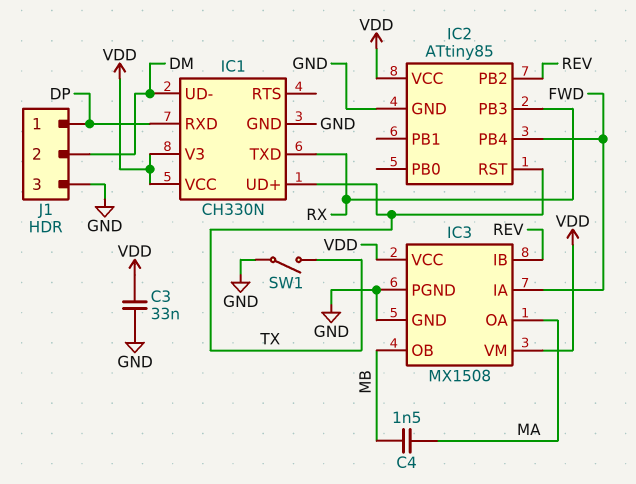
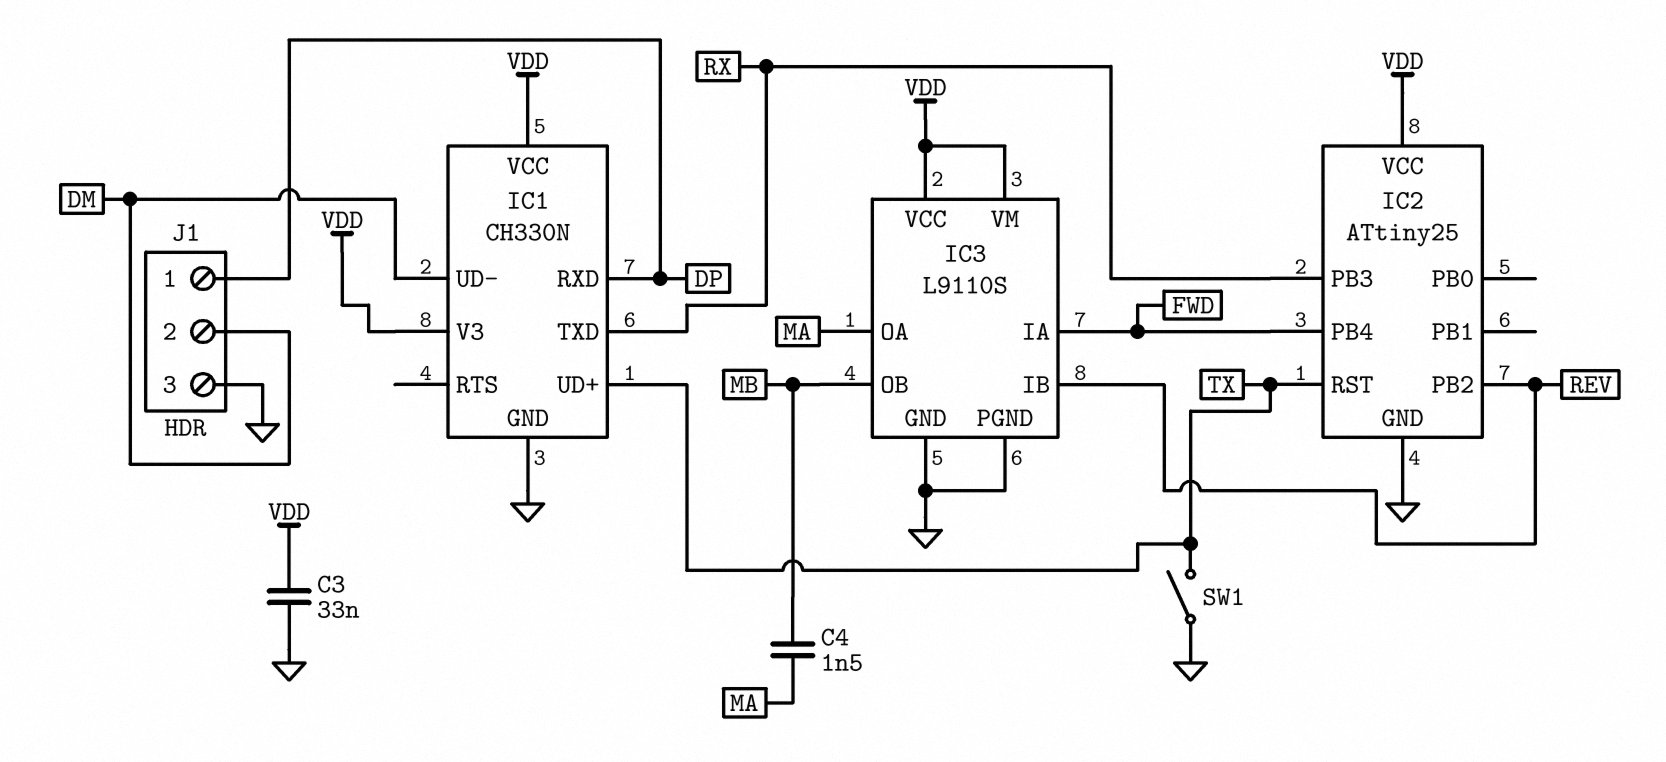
IC2: ATtiny85 -> ATtiny25
IC3: MX1508 -> L9110S

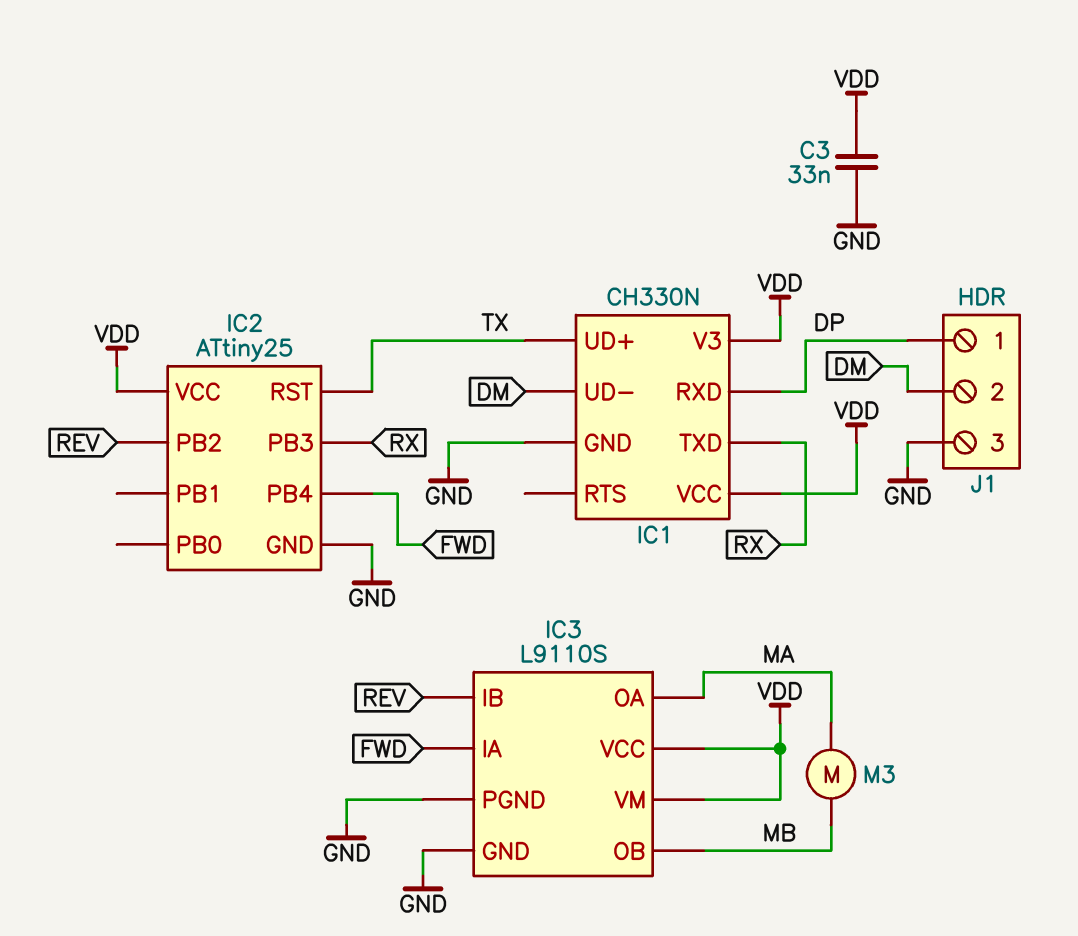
C4: 1.5nF (MA, MB) -> none
M3: none -> motor (MA, MB)
SW1: switch (GND, TX) -> none

